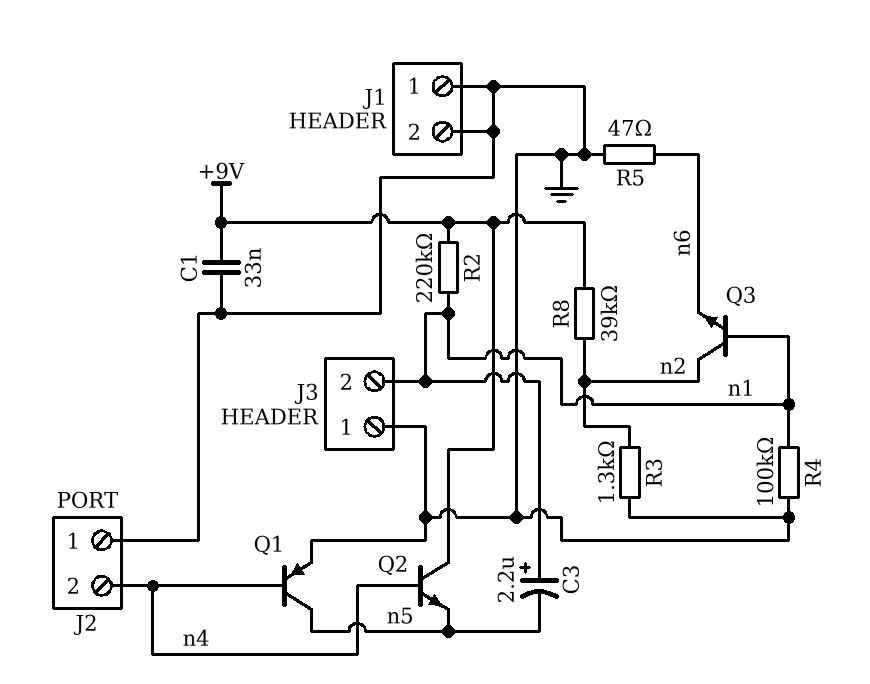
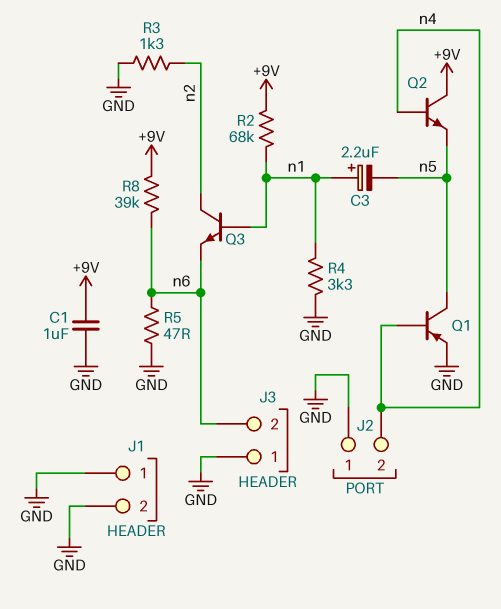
C1: 33nF (+9V, GND) -> 1uF (+9V, GND)
J3 pin 2: n1 -> n6
R2: 220k (+9V, n1) -> 68k (+9V, n1)
R4: 100k (GND, n1) -> 3.3k (GND, n1)
R8: 39k (+9V, n2) -> 39k (+9V, n6)

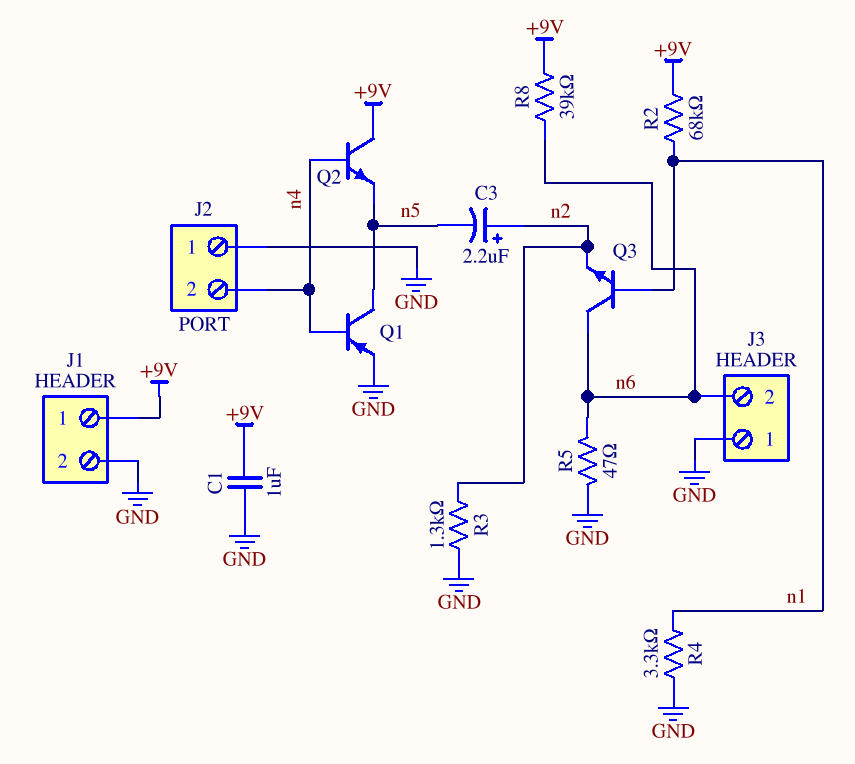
C3: 2.2uF (plus n1, minus n5) -> 2.2uF (plus n2, minus n5)
J1 pin 1: GND -> +9V
Q3: NPN (B n1, C n2, E n6) -> NPN (B n1, C n6, E n2)

